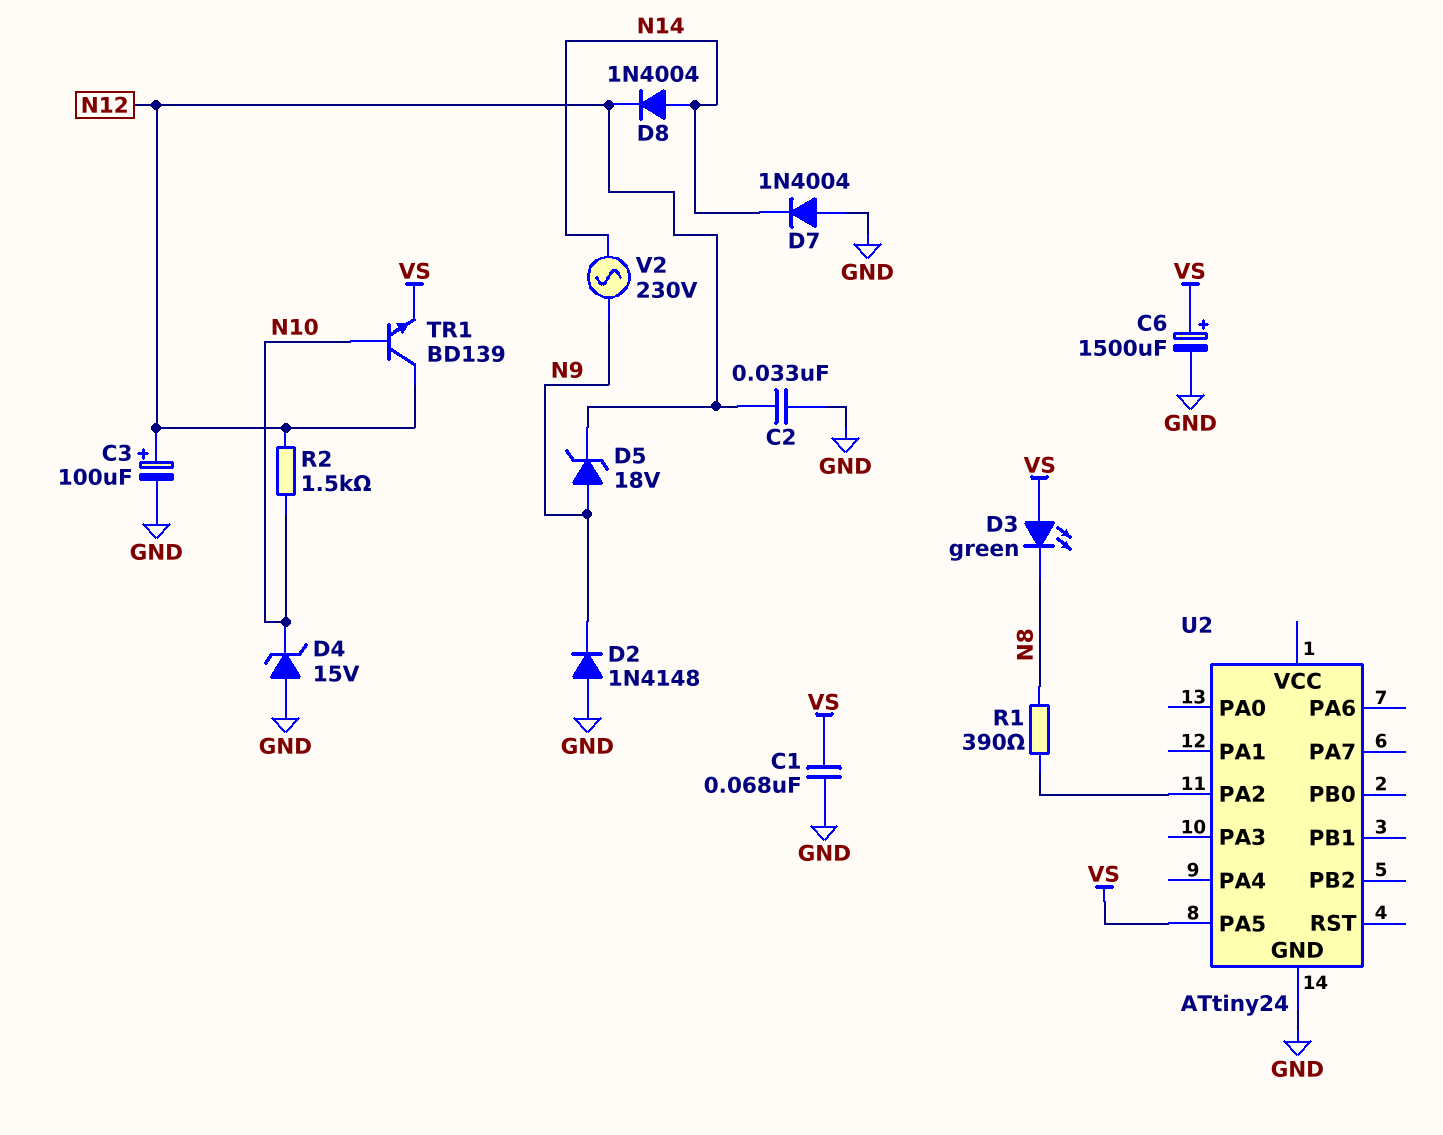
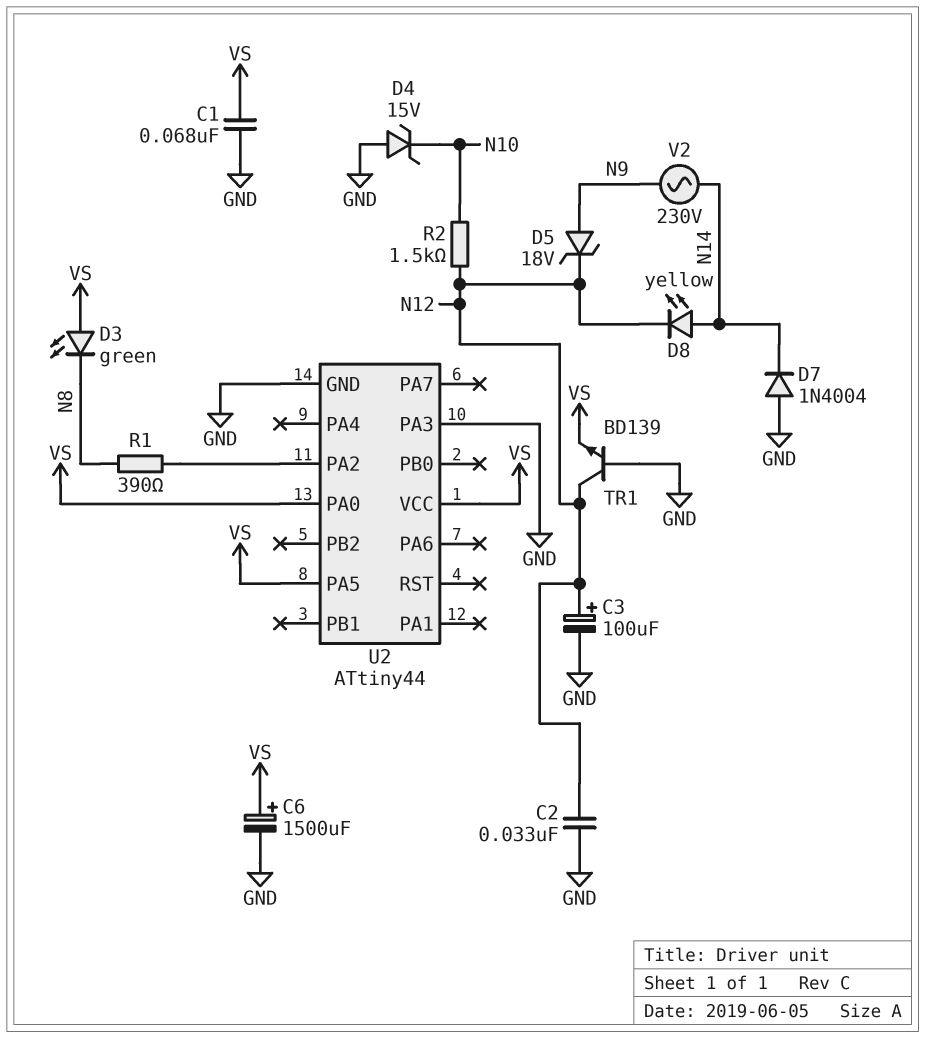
D2: diode 1N4148 (A GND, K N9) -> none
D8: diode 1N4004 (A N14, K N12) -> LED yellow (A N14, K N12)
TR1: NPN BD139 (B N10, C N12, E VS) -> NPN BD139 (B GND, C N12, E VS)
U2: ATtiny24 -> ATtiny44
U2 pin PA0: none -> VS
U2 pin PA3: none -> GND
U2 pin VCC: none -> VS

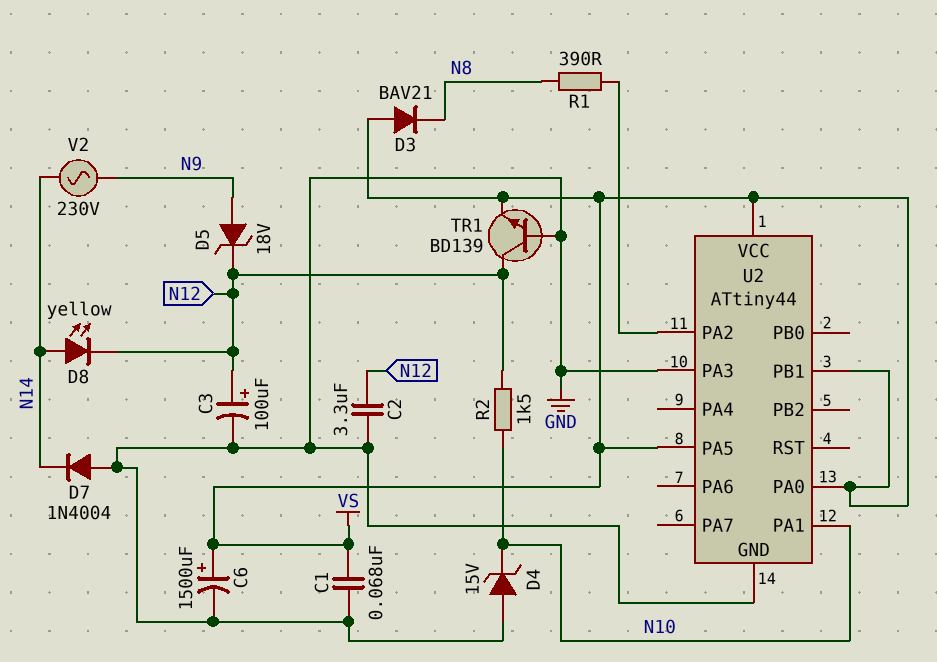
C2: 33nF (GND, N12) -> 3.3uF (GND, N12)
D3: LED green (A VS, K N8) -> diode BAV21 (A VS, K N8)
U2 pin PA1: none -> N10
U2 pin PB1: none -> VS

